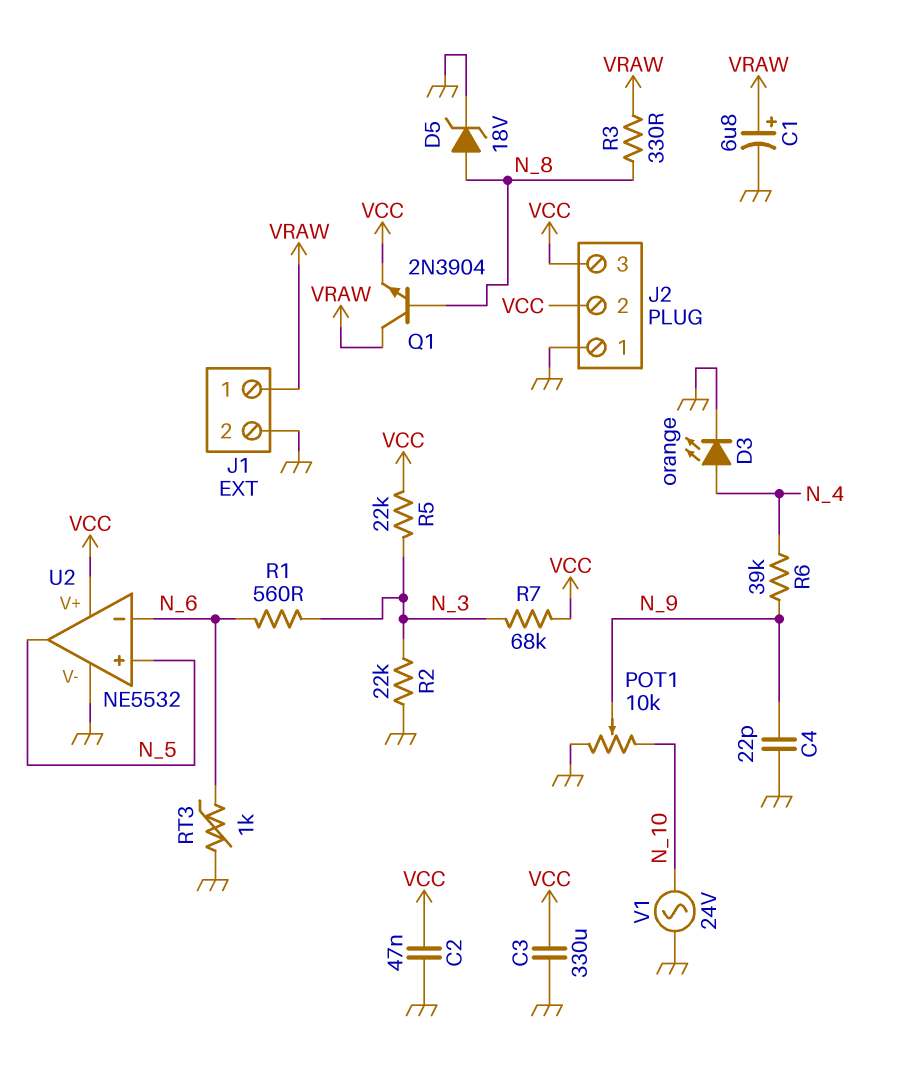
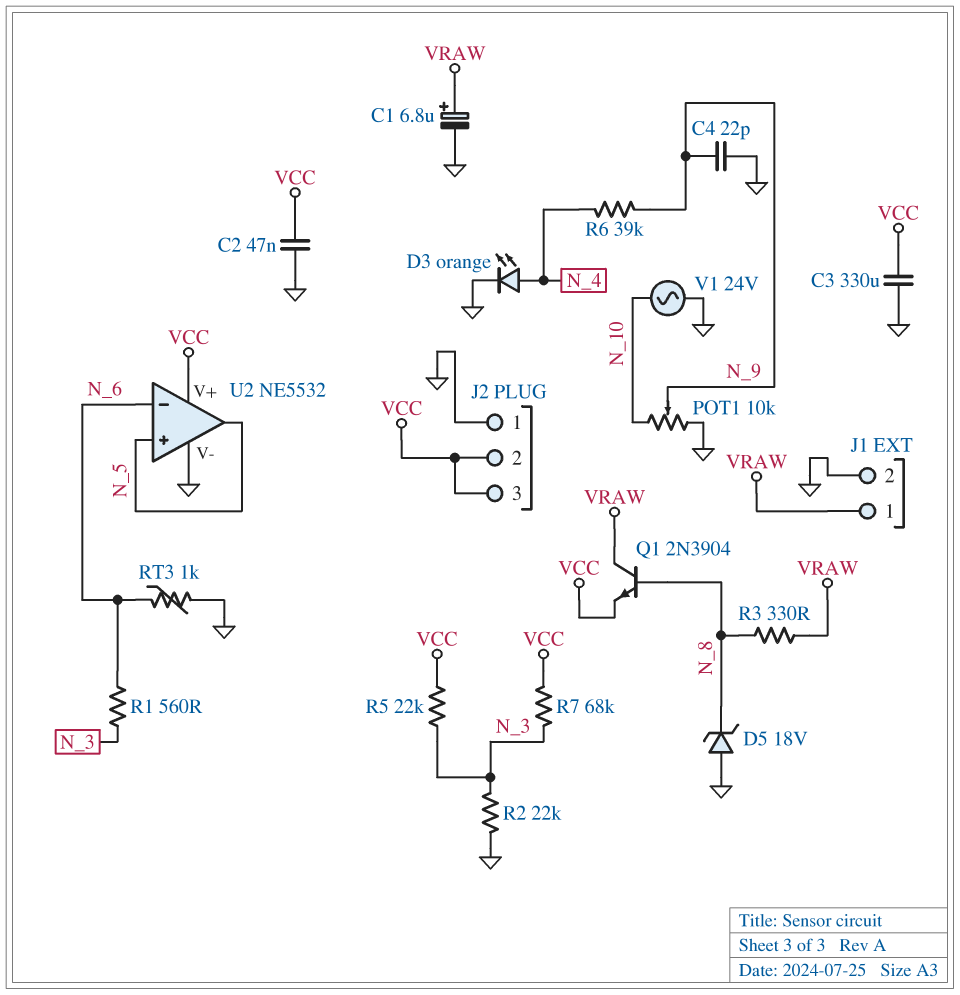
D5: zener 18V (A N_8, K GND) -> zener 18V (A GND, K N_8)

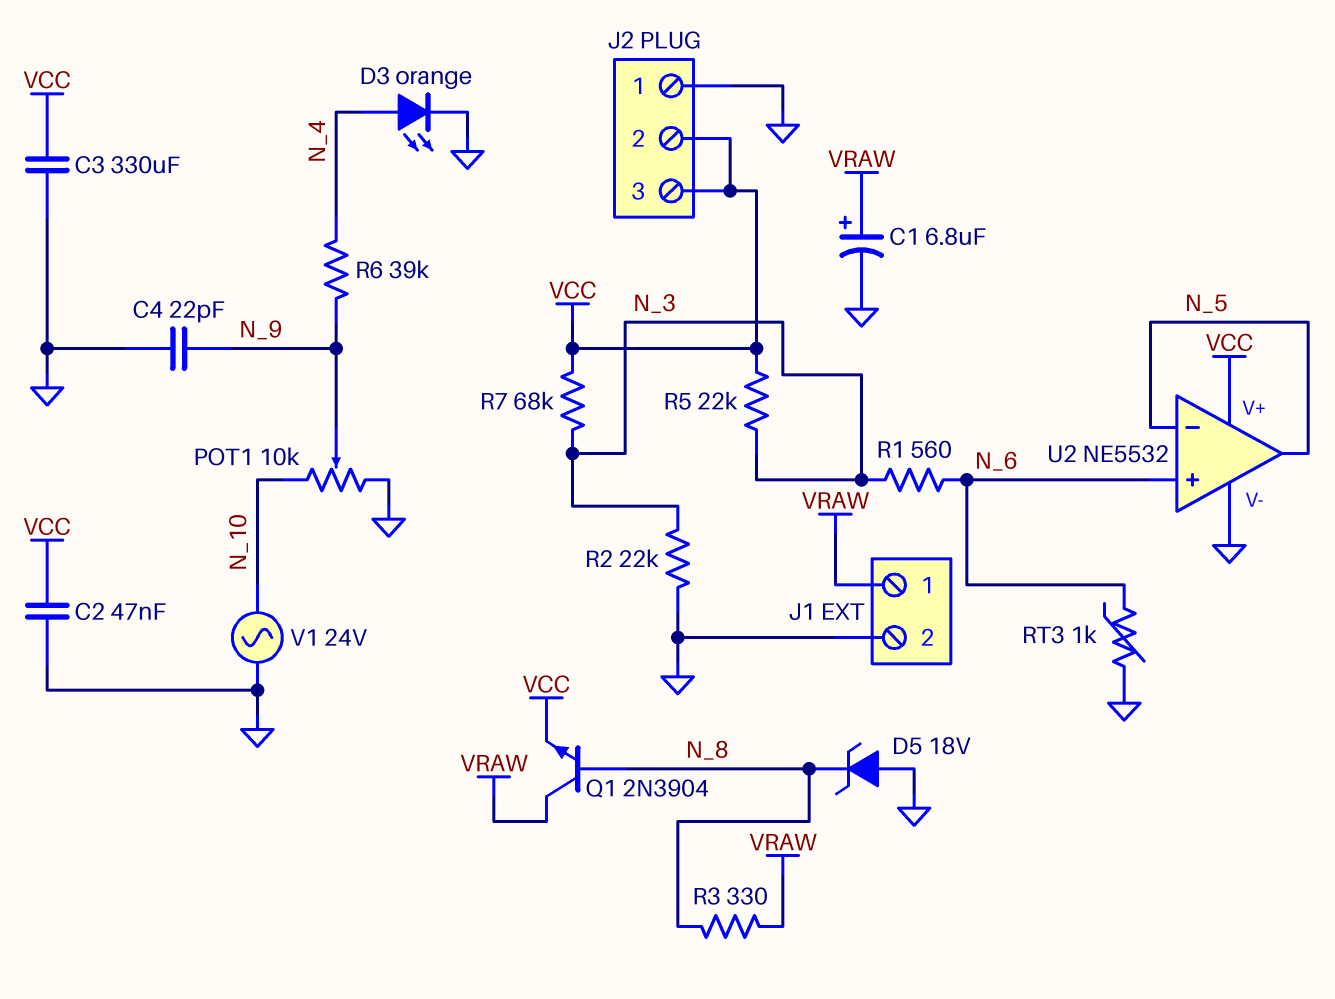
U2 pin in+: N_5 -> N_6
U2 pin in-: N_6 -> N_5

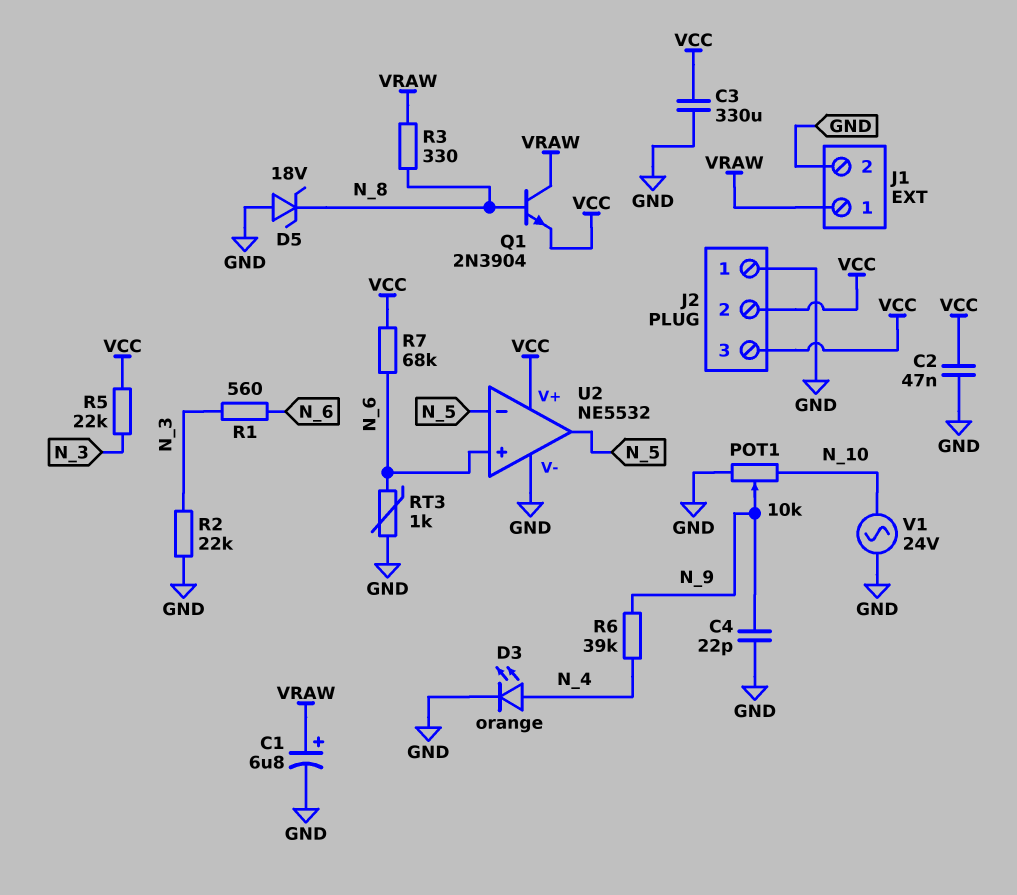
R7: 68k (N_3, VCC) -> 68k (N_6, VCC)

